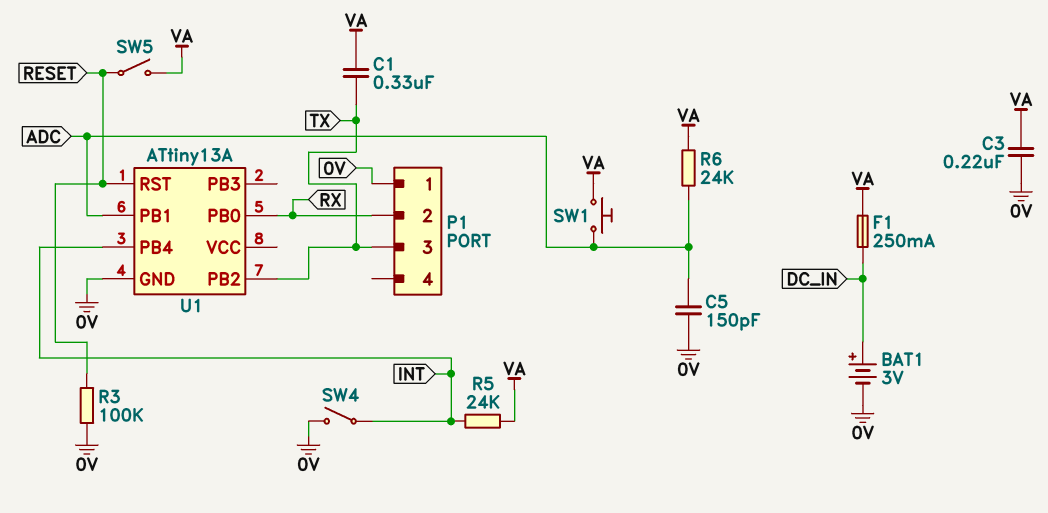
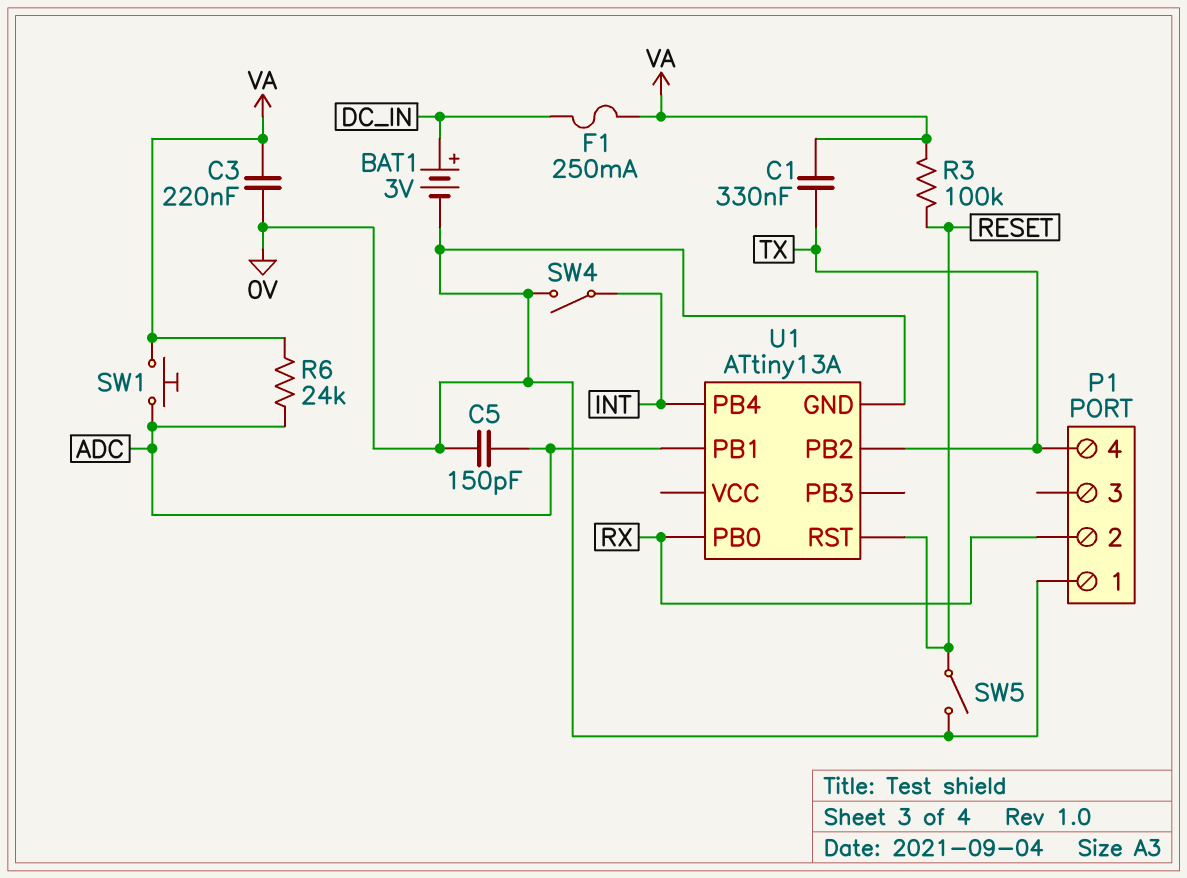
P1 pin 3: TX -> none
P1 pin 4: none -> TX
R3: 100k (0V, RESET) -> 100k (RESET, VA)
R5: 24k (INT, VA) -> none
SW5: switch (RESET, VA) -> switch (0V, RESET)

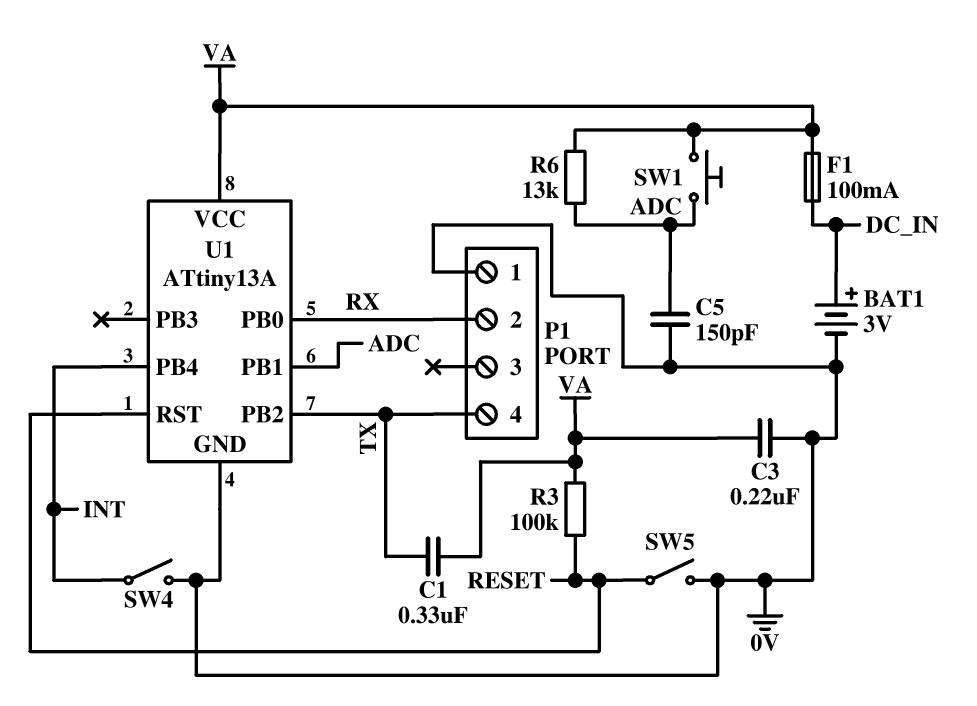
F1: 250mA (DC_IN, VA) -> 100mA (DC_IN, VA)
R6: 24k (ADC, VA) -> 13k (ADC, VA)
U1 pin VCC: none -> VA

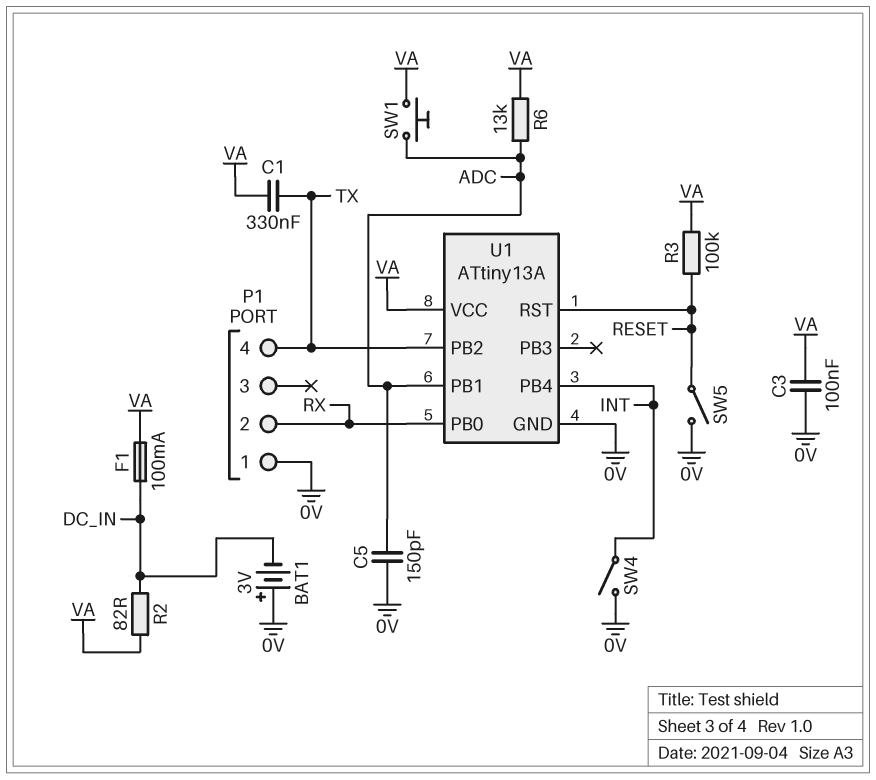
BAT1: 3V (plus DC_IN, minus 0V) -> 3V (plus 0V, minus DC_IN)
C3: 220nF (0V, VA) -> 100nF (0V, VA)
R2: none -> 82 (DC_IN, VA)

